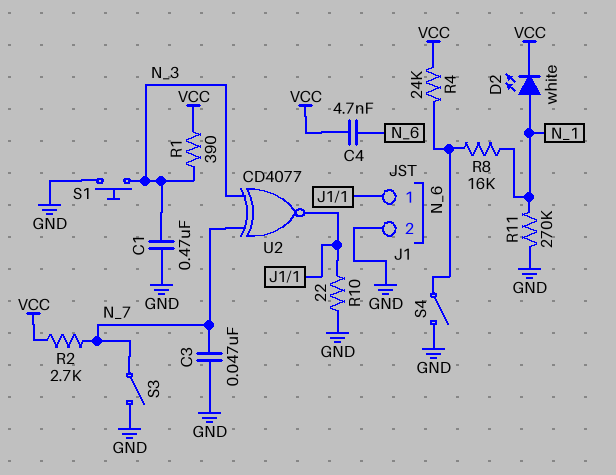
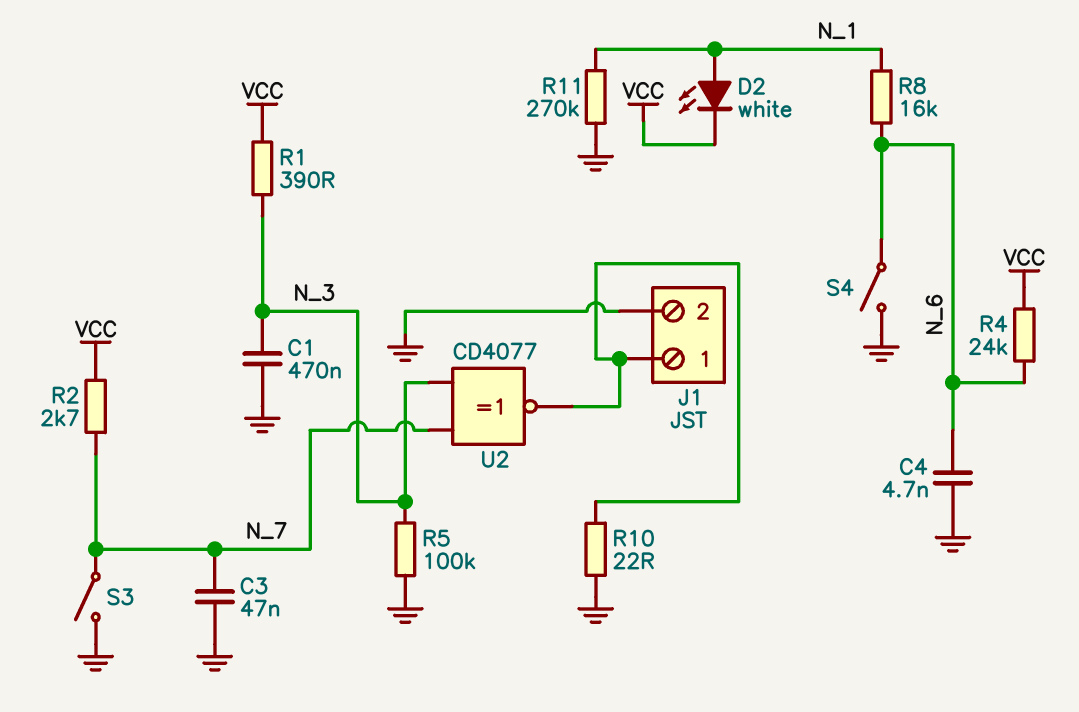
C4: 4.7nF (N_6, VCC) -> 4.7nF (GND, N_6)
R5: none -> 100k (GND, N_3)
S1: button (GND, N_3) -> none

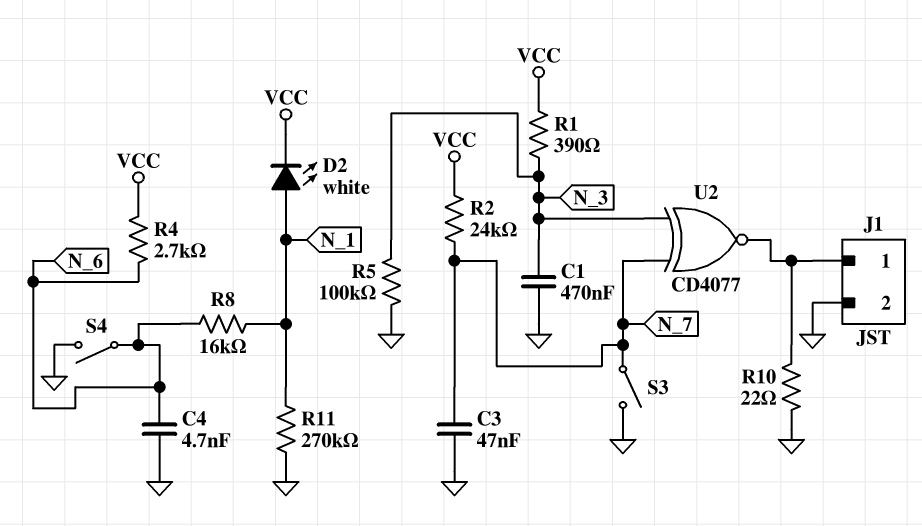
R2: 2.7k (N_7, VCC) -> 24k (N_7, VCC)
R4: 24k (N_6, VCC) -> 2.7k (N_6, VCC)

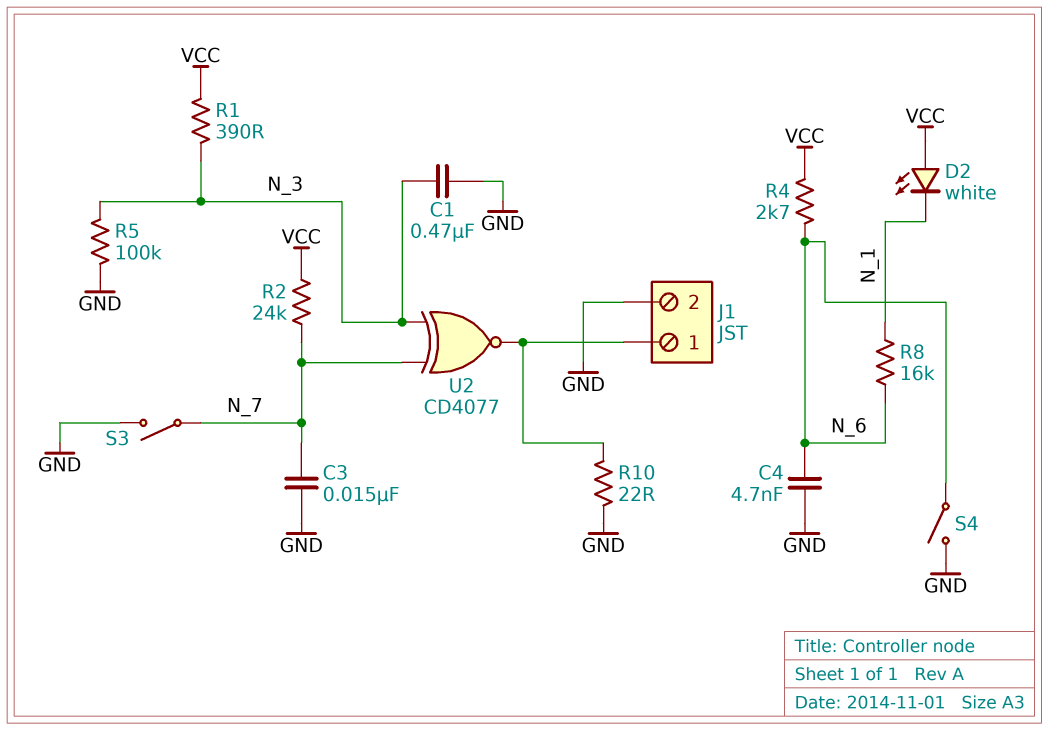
C3: 47nF (GND, N_7) -> 15nF (GND, N_7)
D2: LED white (A N_1, K VCC) -> LED white (A VCC, K N_1)
R11: 270k (GND, N_1) -> none

